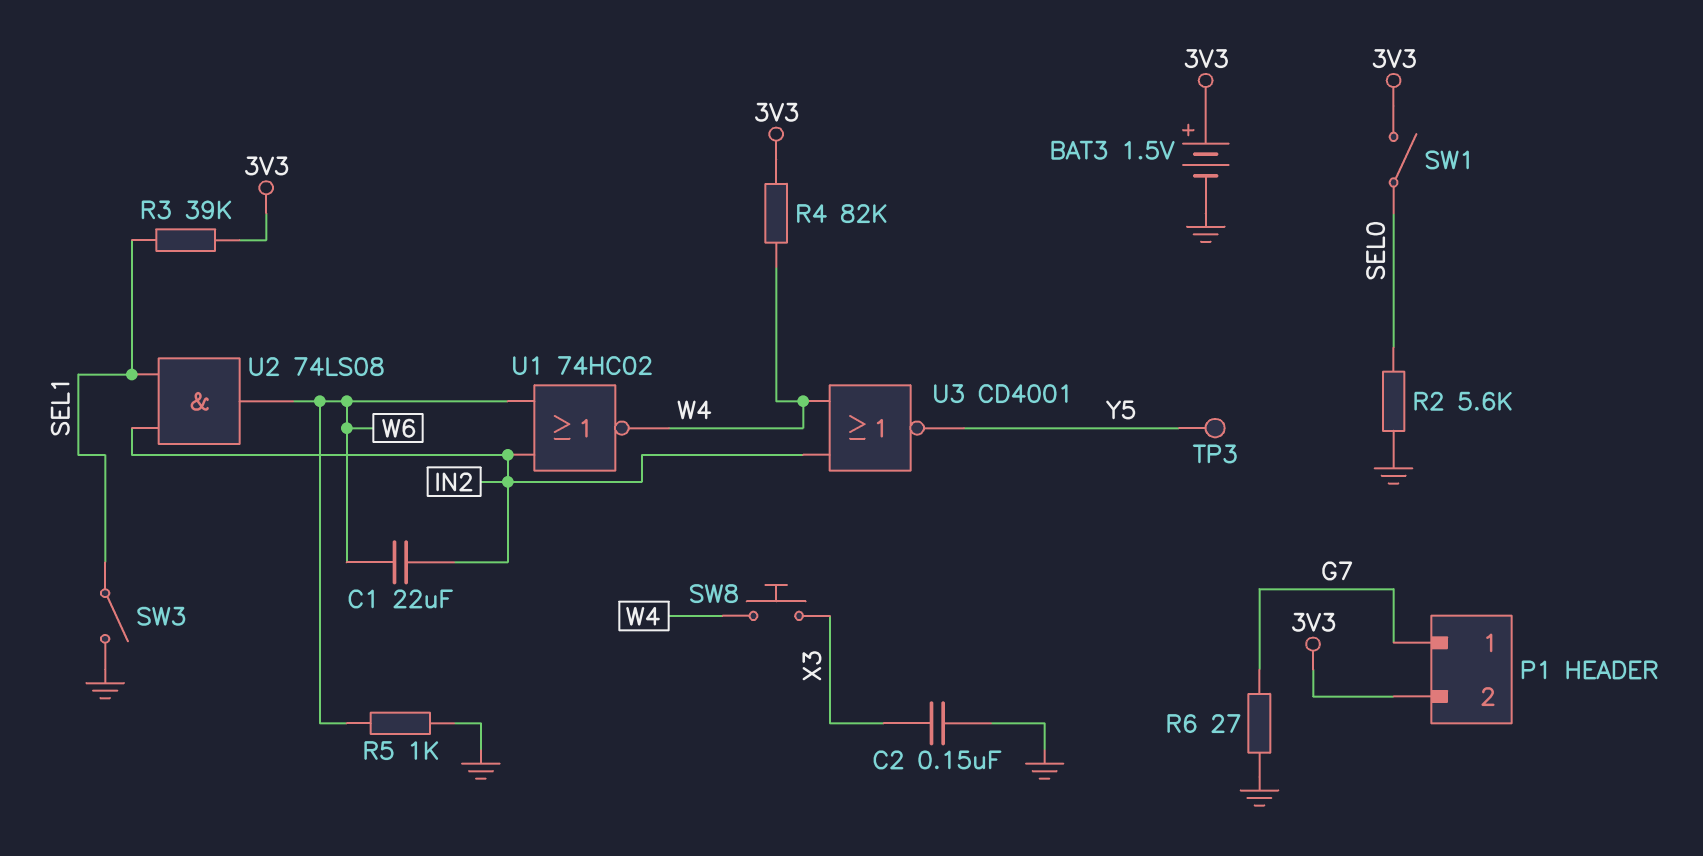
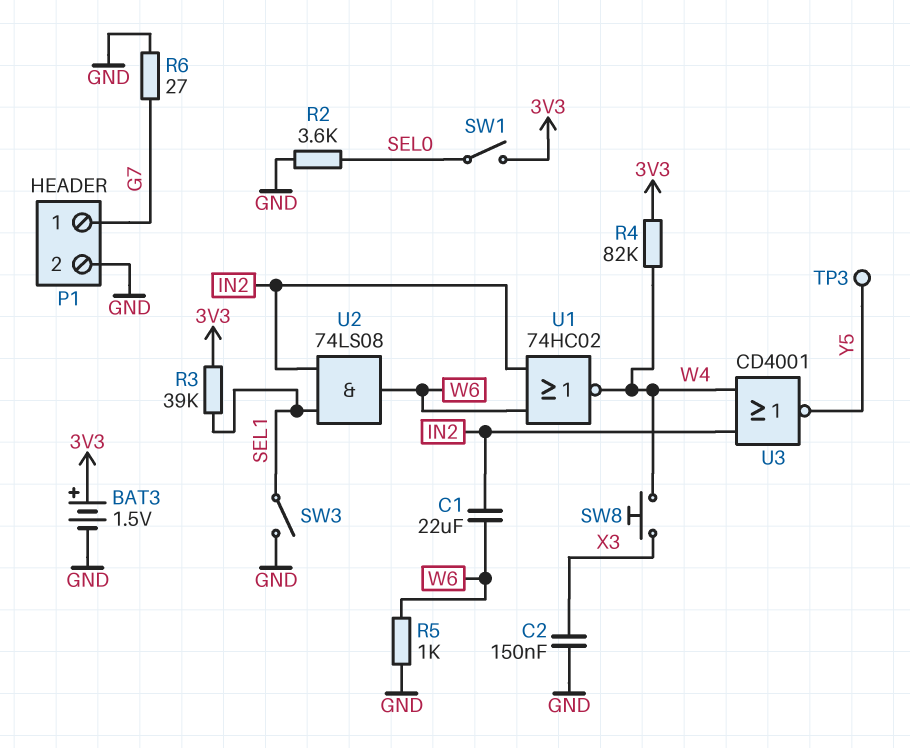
P1 pin 2: 3V3 -> GND
R2: 5.6k (GND, SEL0) -> 3.6k (GND, SEL0)

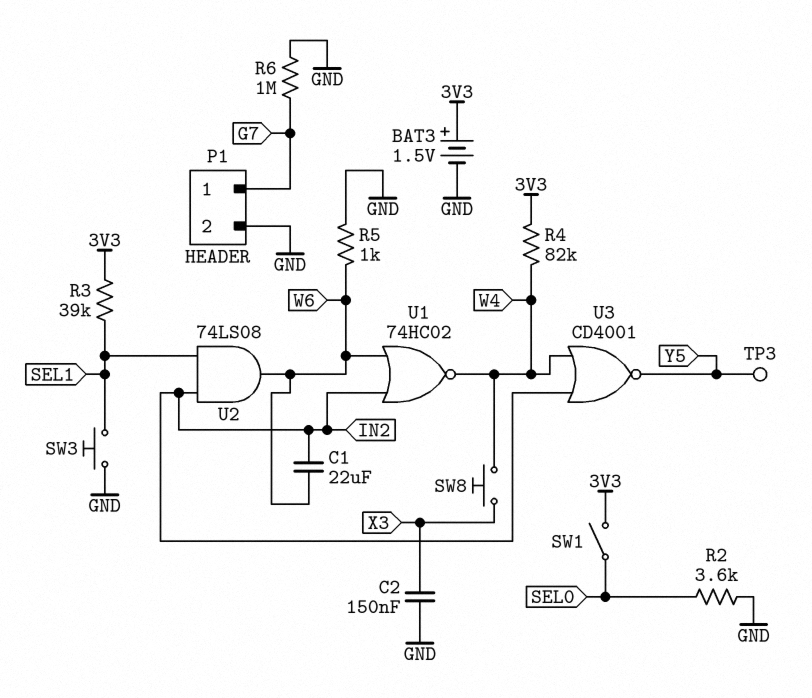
R6: 27 (G7, GND) -> 1M (G7, GND)
SW3: switch (GND, SEL1) -> button (GND, SEL1)

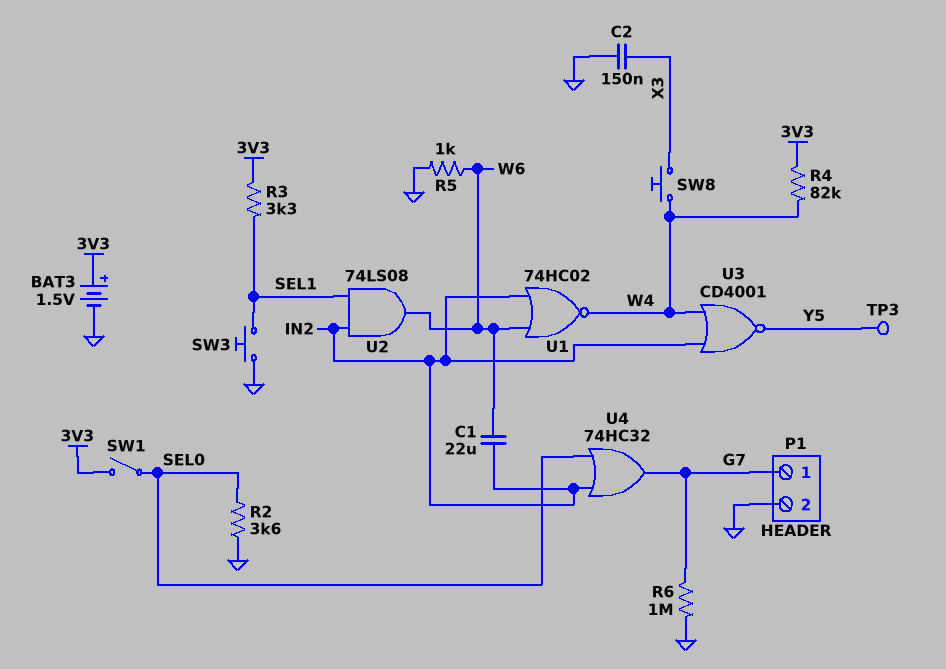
R3: 39k (3V3, SEL1) -> 3.3k (3V3, SEL1)
U4: none -> OR 74HC32 (in IN2, in SEL0, out G7)

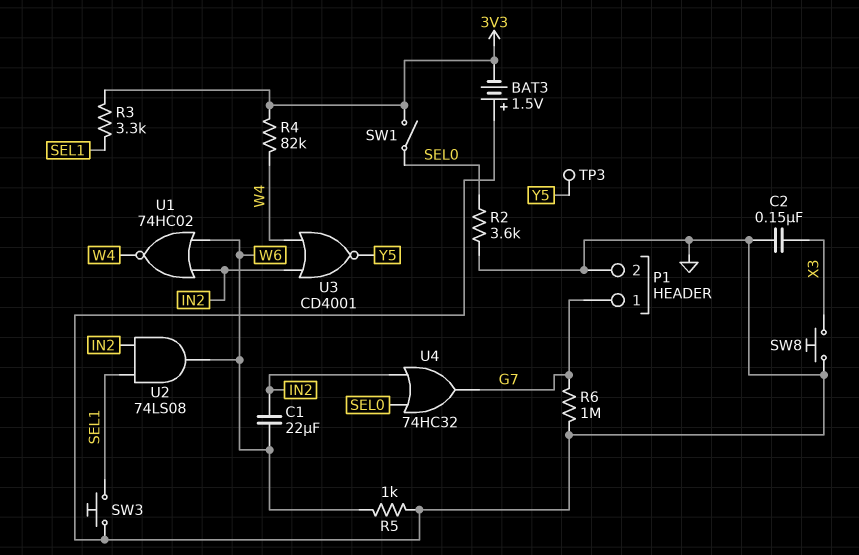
BAT3: 1.5V (plus 3V3, minus GND) -> 1.5V (plus GND, minus 3V3)
SW8: button (W4, X3) -> button (GND, X3)

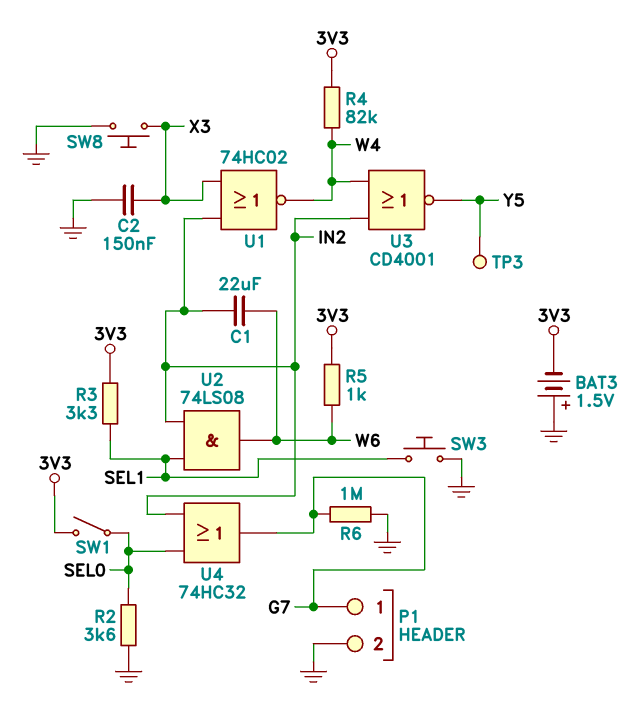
R5: 1k (GND, W6) -> 1k (3V3, W6)
U1: NOR 74HC02 (in IN2, in W6, out W4) -> NOR 74HC02 (in IN2, in X3, out W4)

